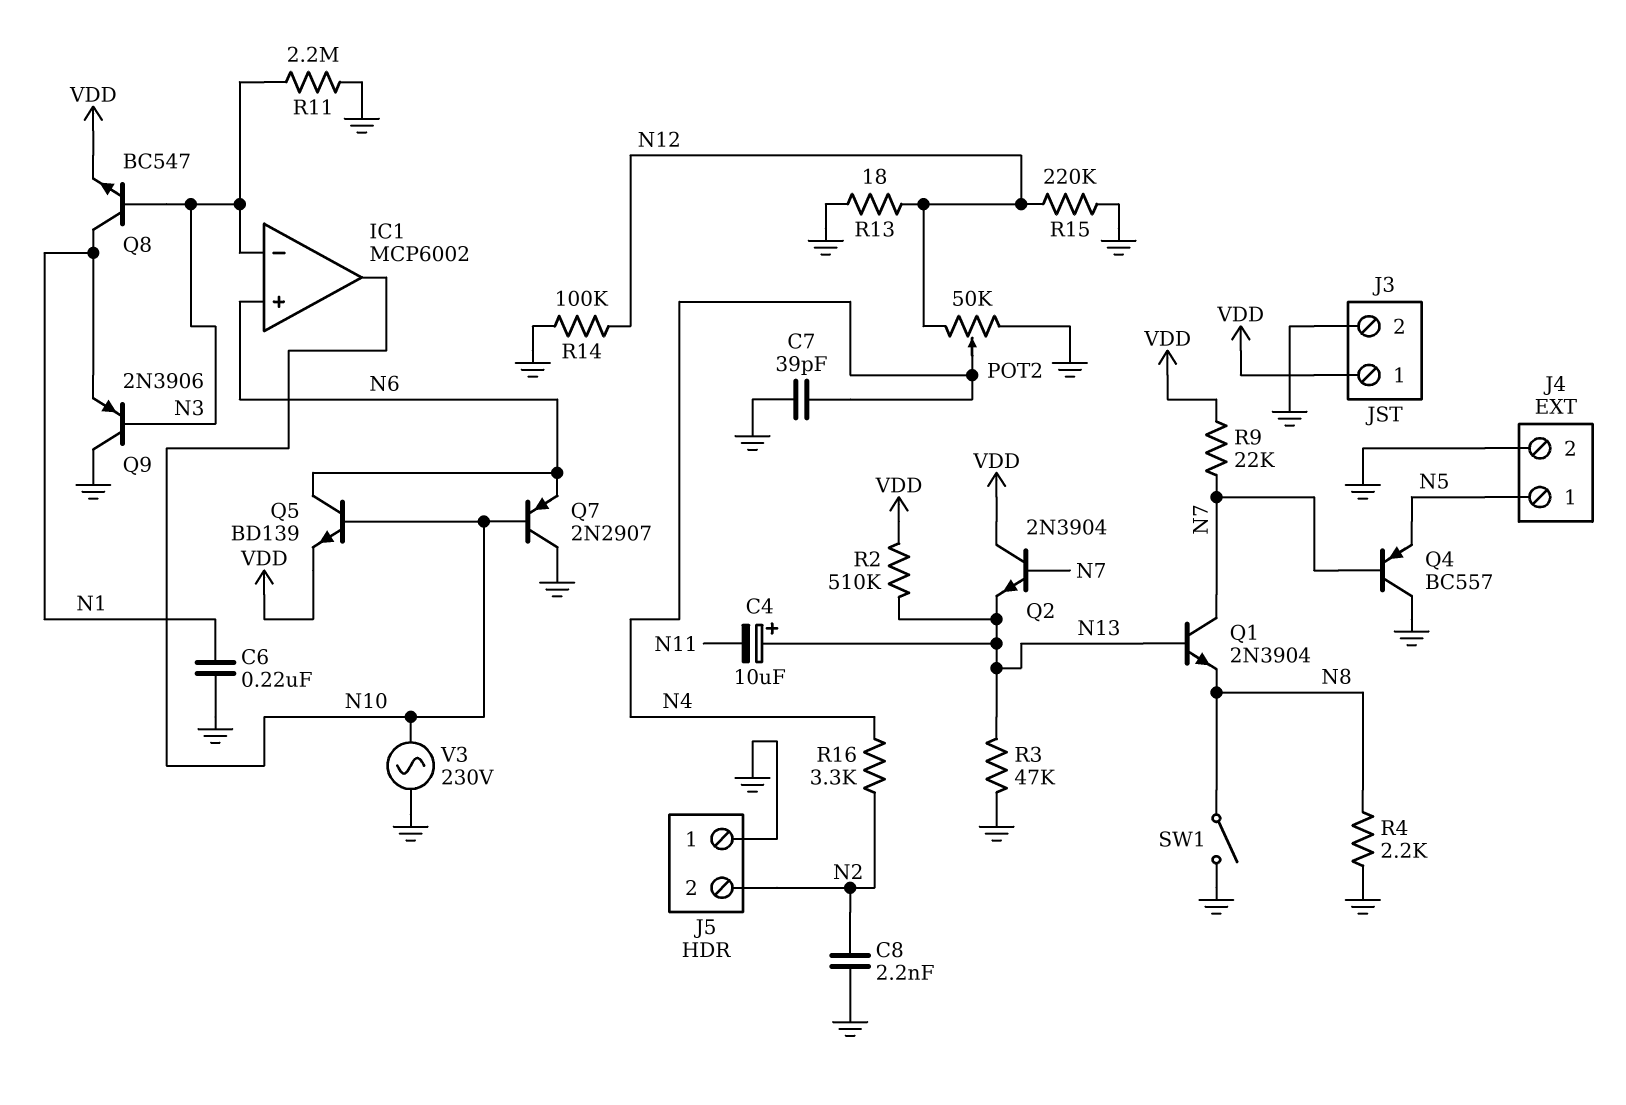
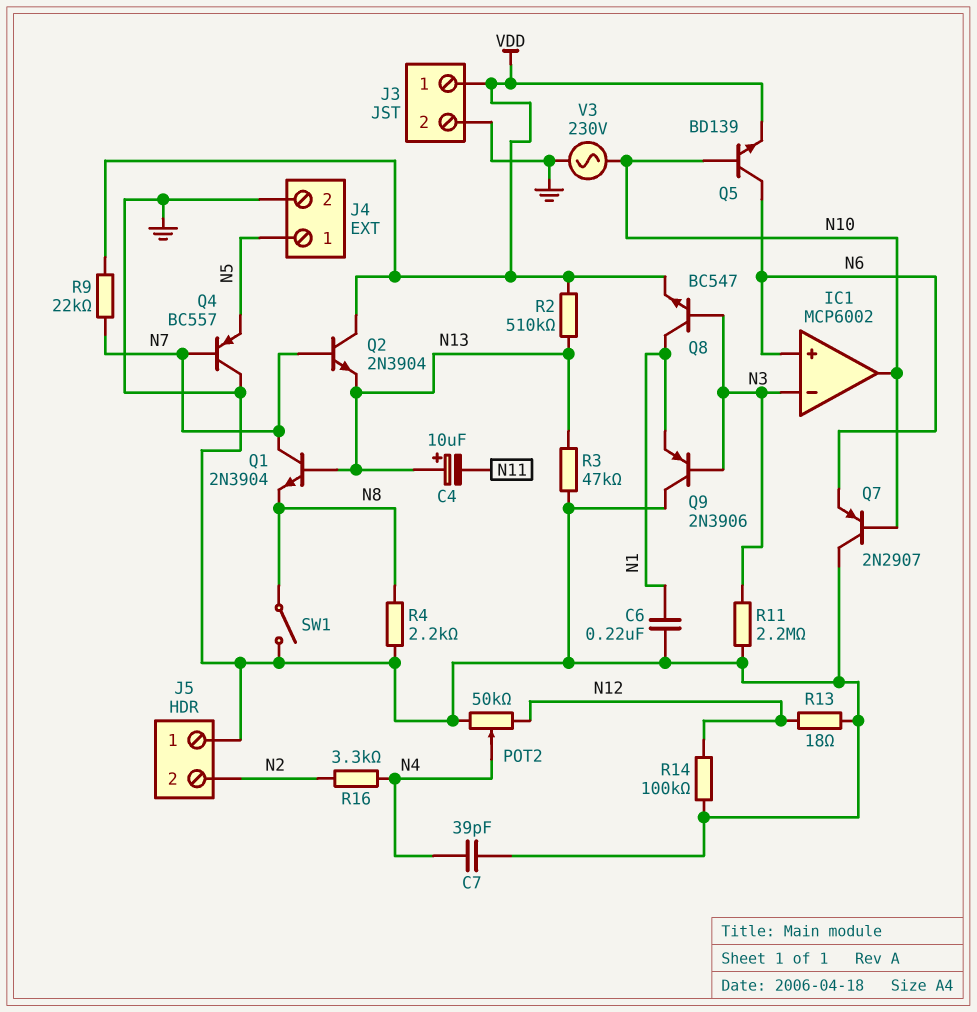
C8: 2.2nF (GND, N2) -> none
R15: 220k (GND, N12) -> none

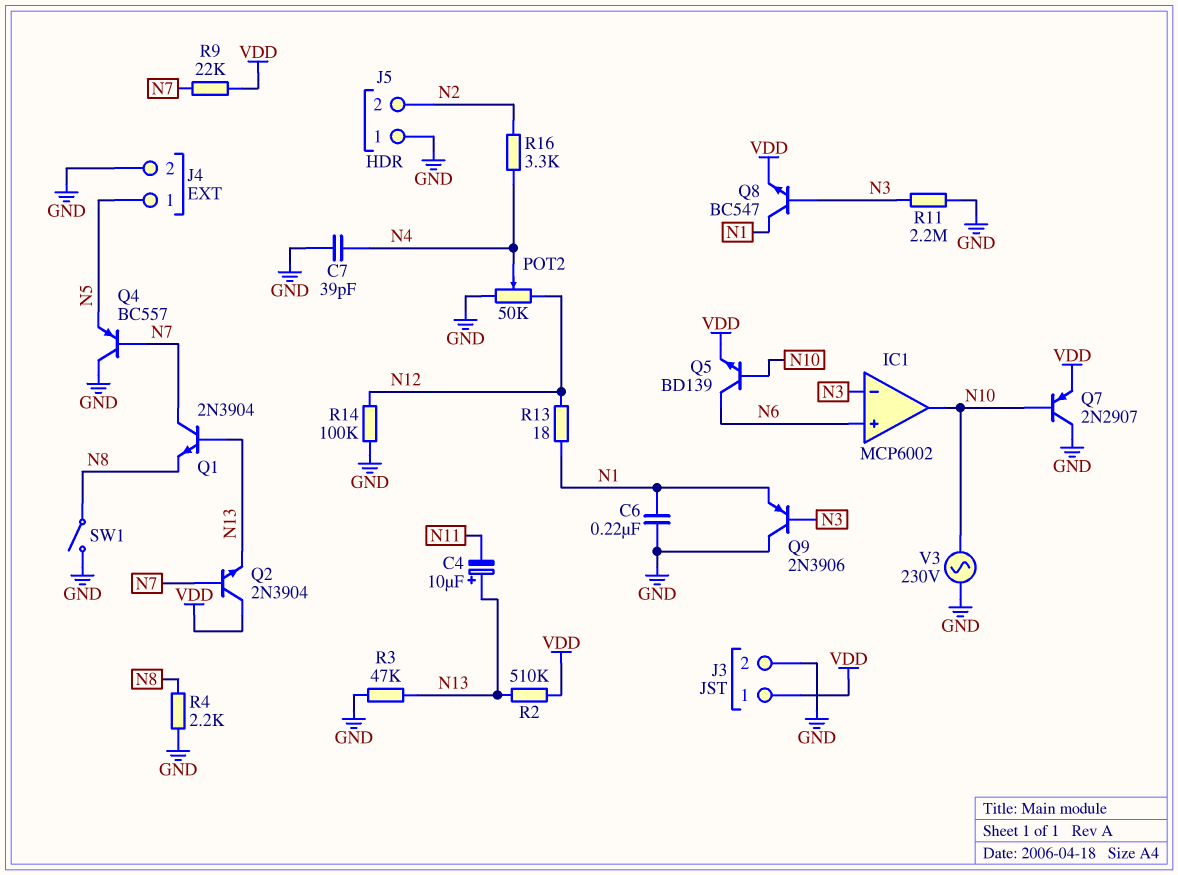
Q7: PNP 2N2907 (B N10, C GND, E N6) -> PNP 2N2907 (B N10, C GND, E VDD)
R13: 18 (GND, N12) -> 18 (N1, N12)

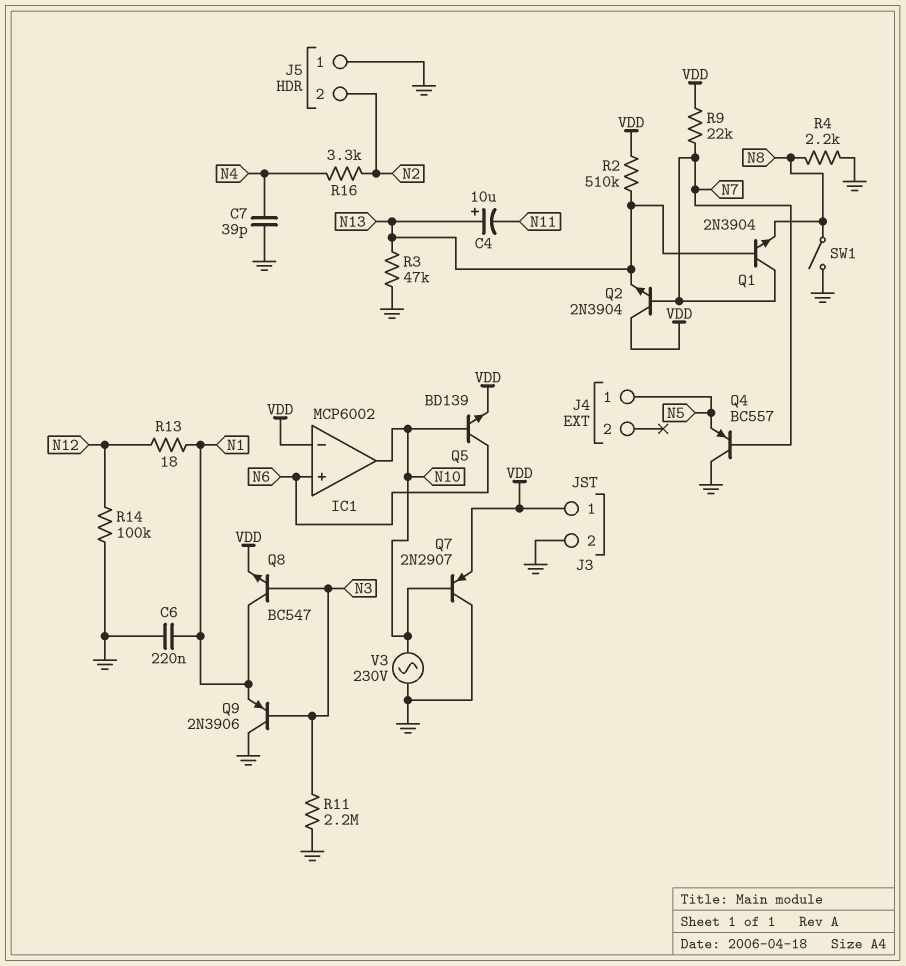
IC1 pin in-: N3 -> VDD
J4 pin 2: GND -> none
POT2: 50k (GND, N12, wiper N4) -> none

